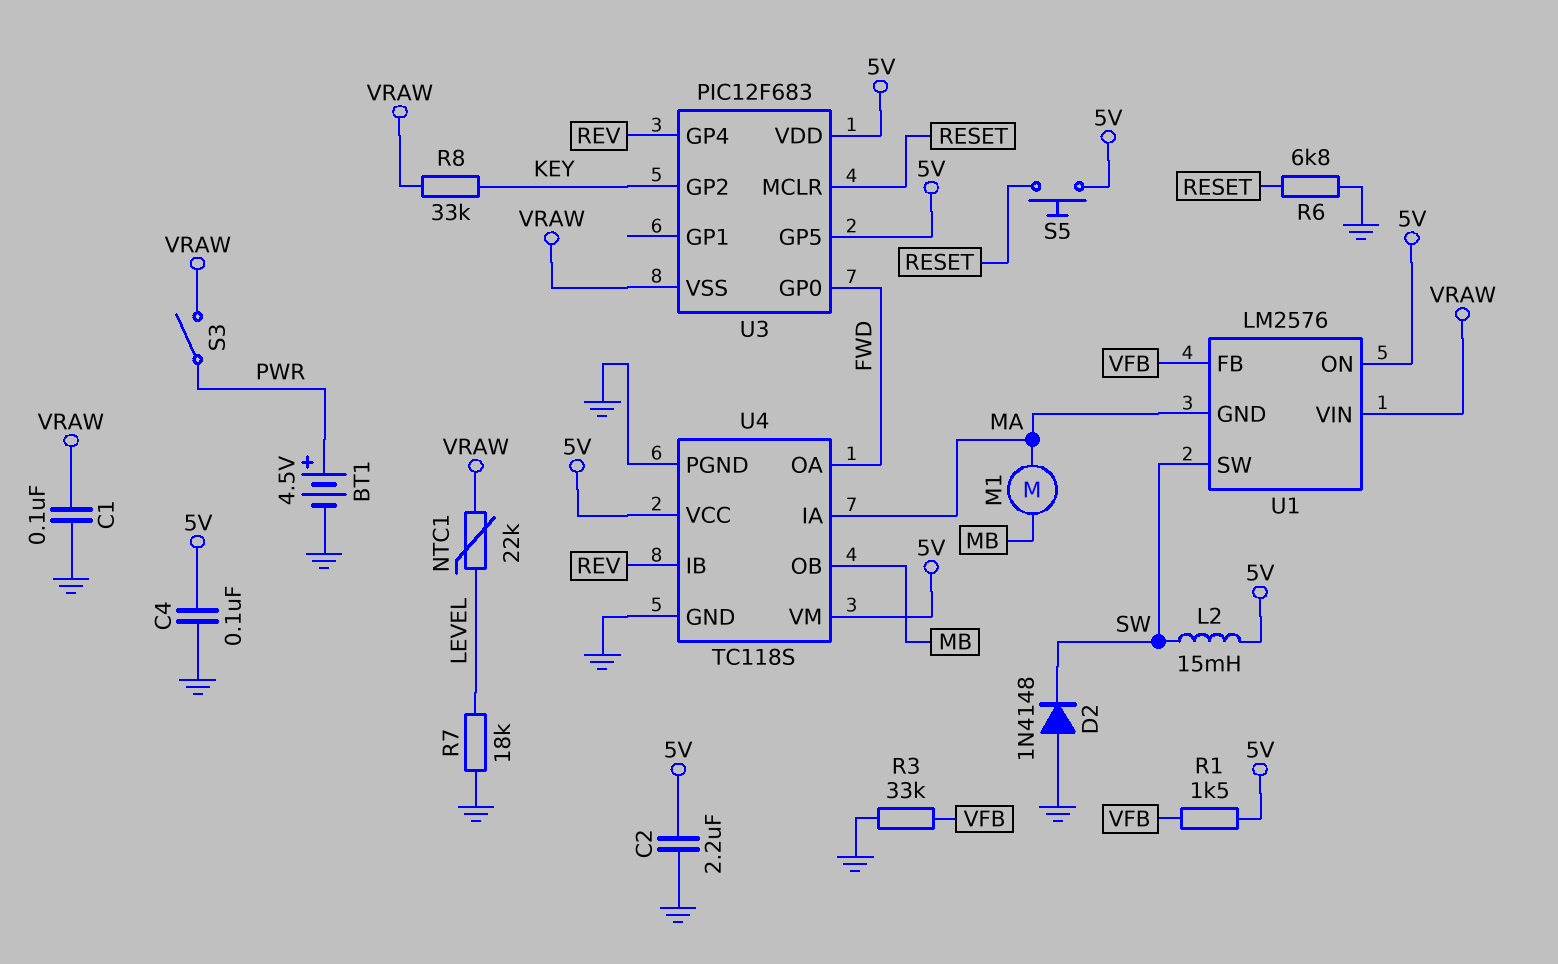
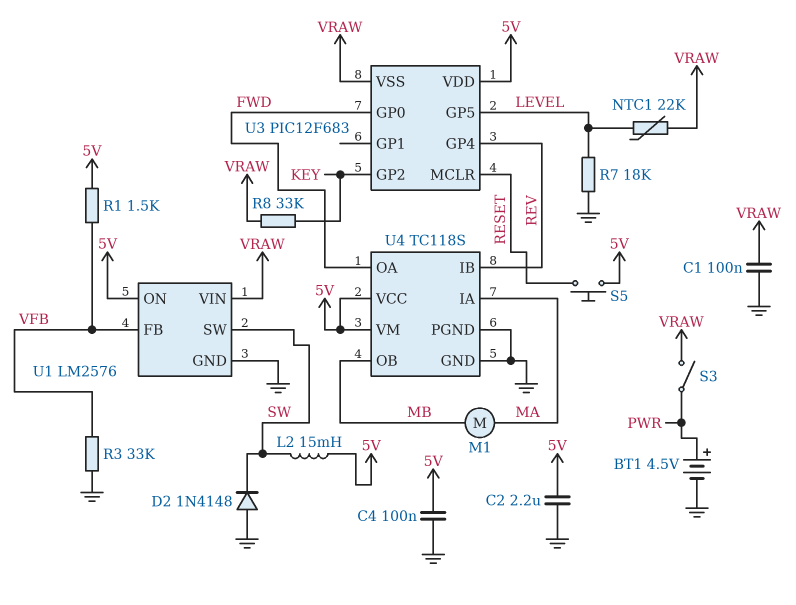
R6: 6.8k (GND, RESET) -> none
U1 pin GND: MA -> GND
U3 pin GP5: 5V -> LEVEL

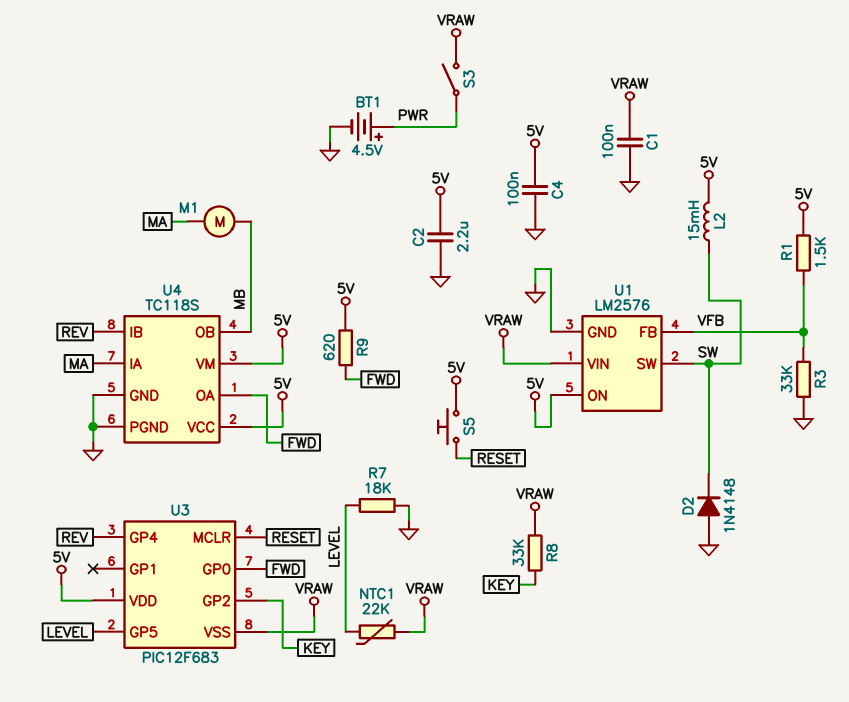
R9: none -> 620 (5V, FWD)

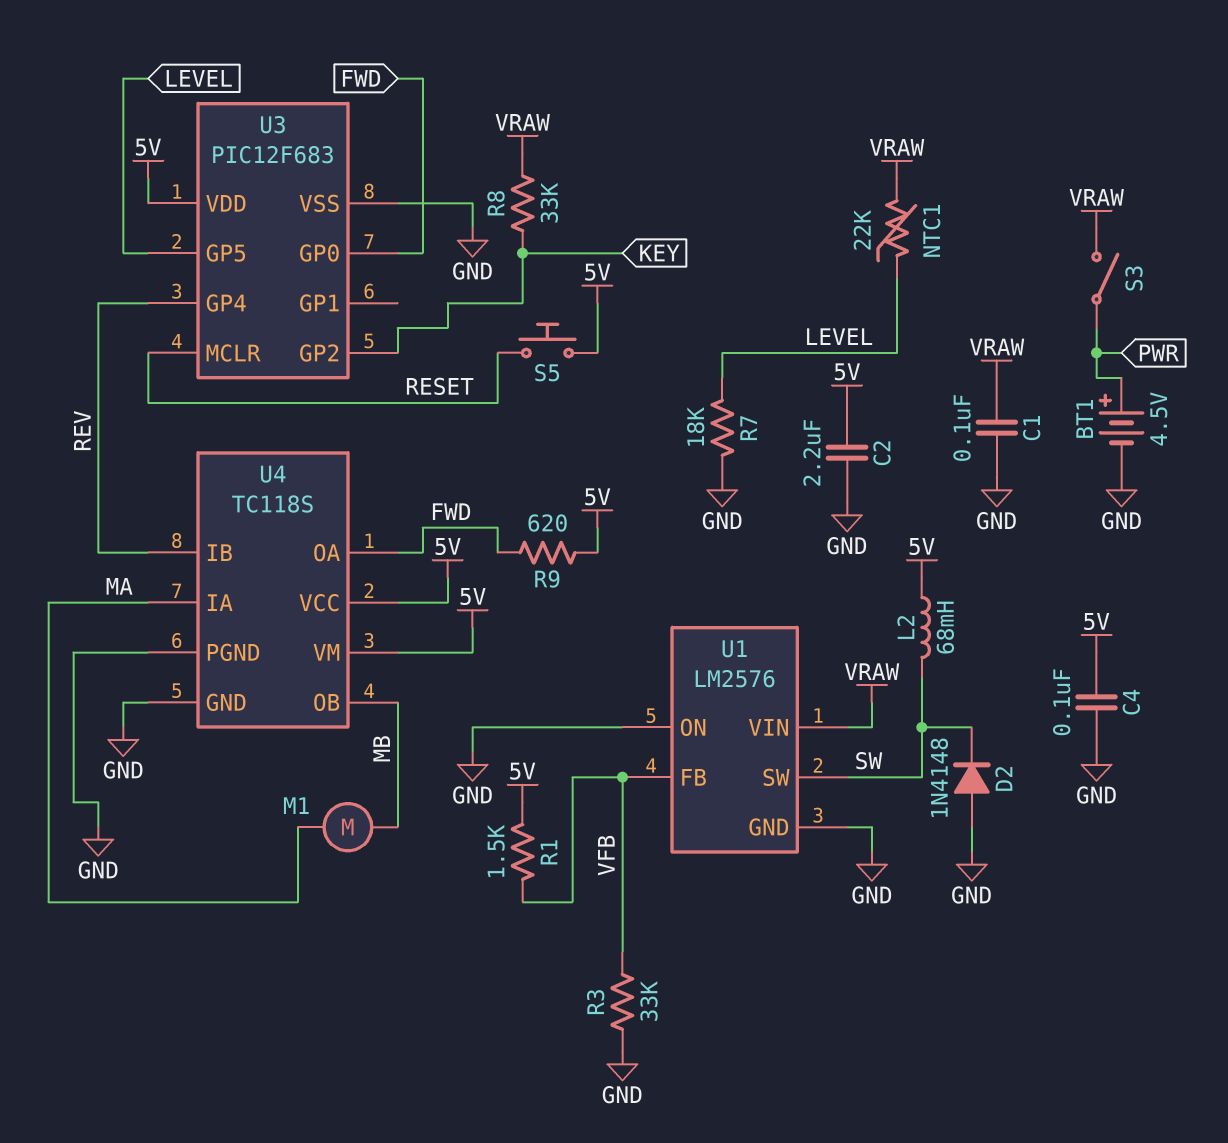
L2: 15mH (5V, SW) -> 68mH (5V, SW)
U1 pin ON: 5V -> GND
U3 pin VSS: VRAW -> GND

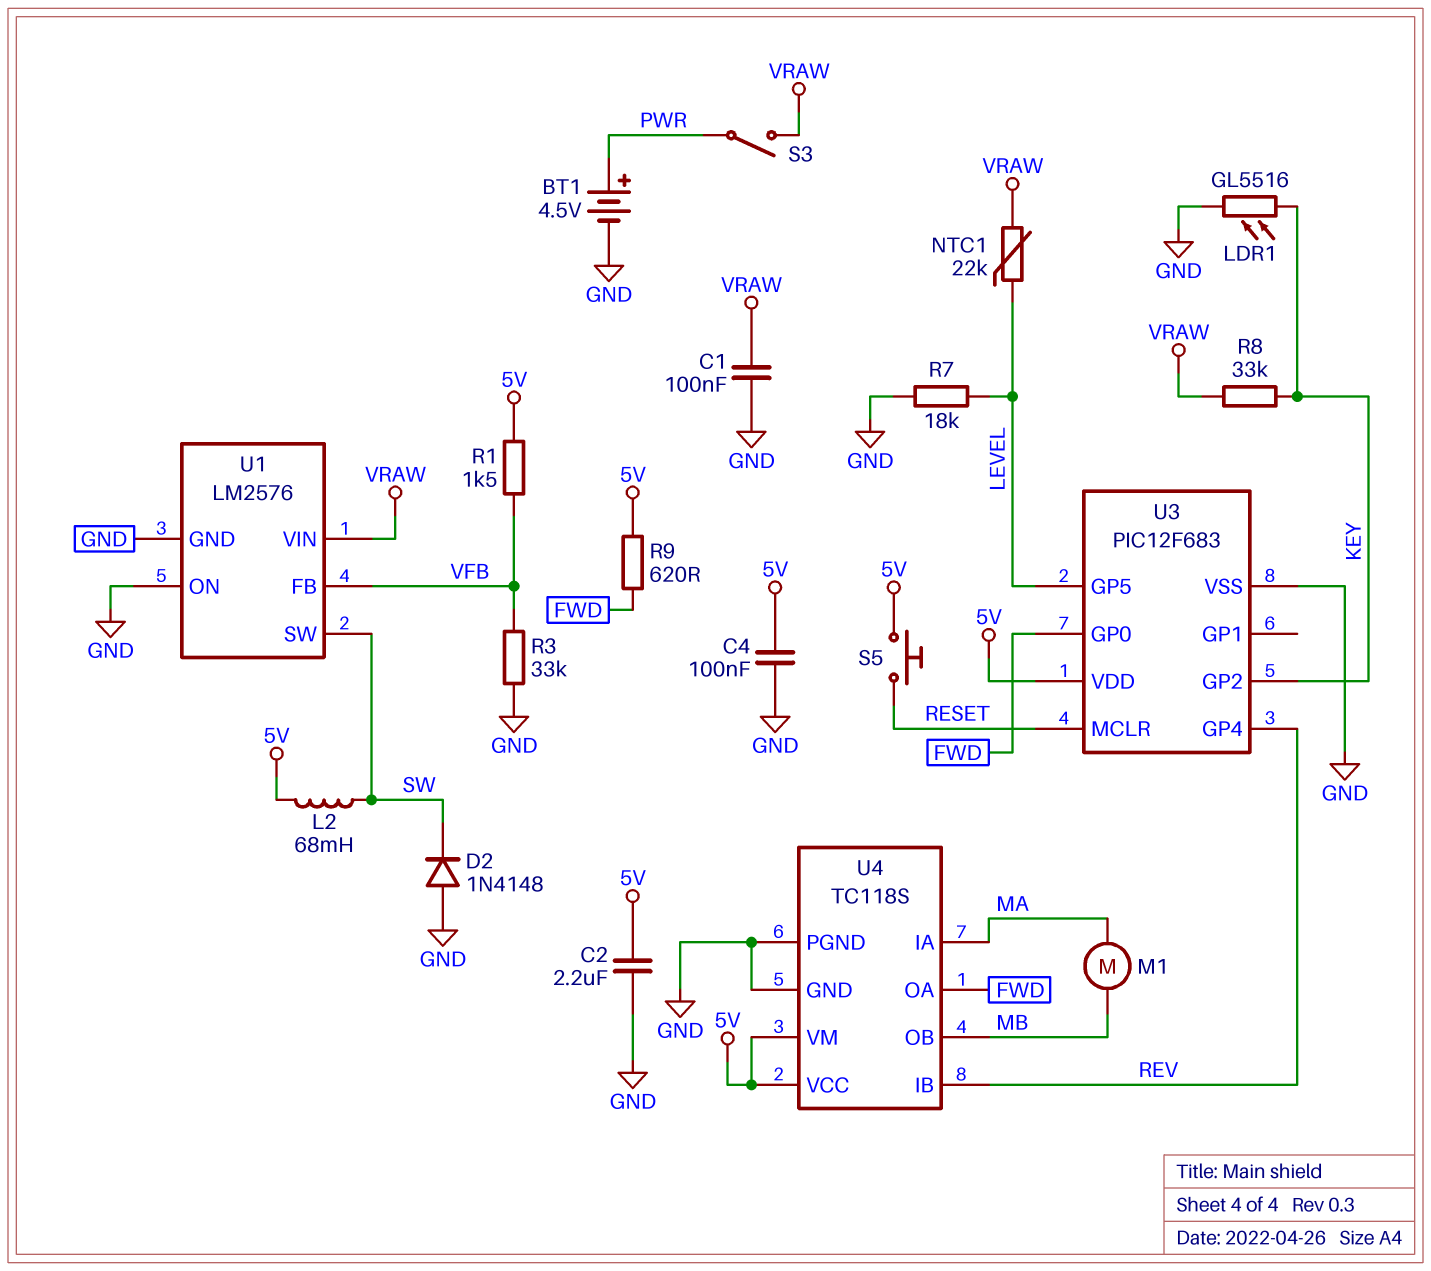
LDR1: none -> GL5516 (GND, KEY)

